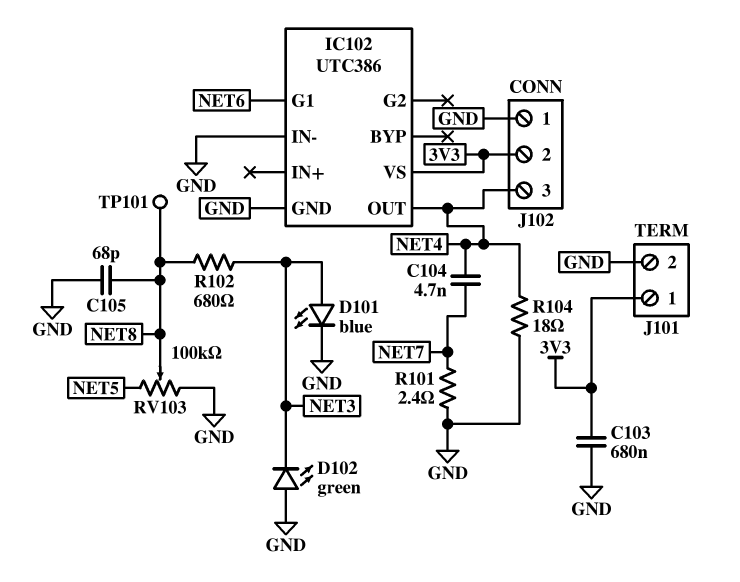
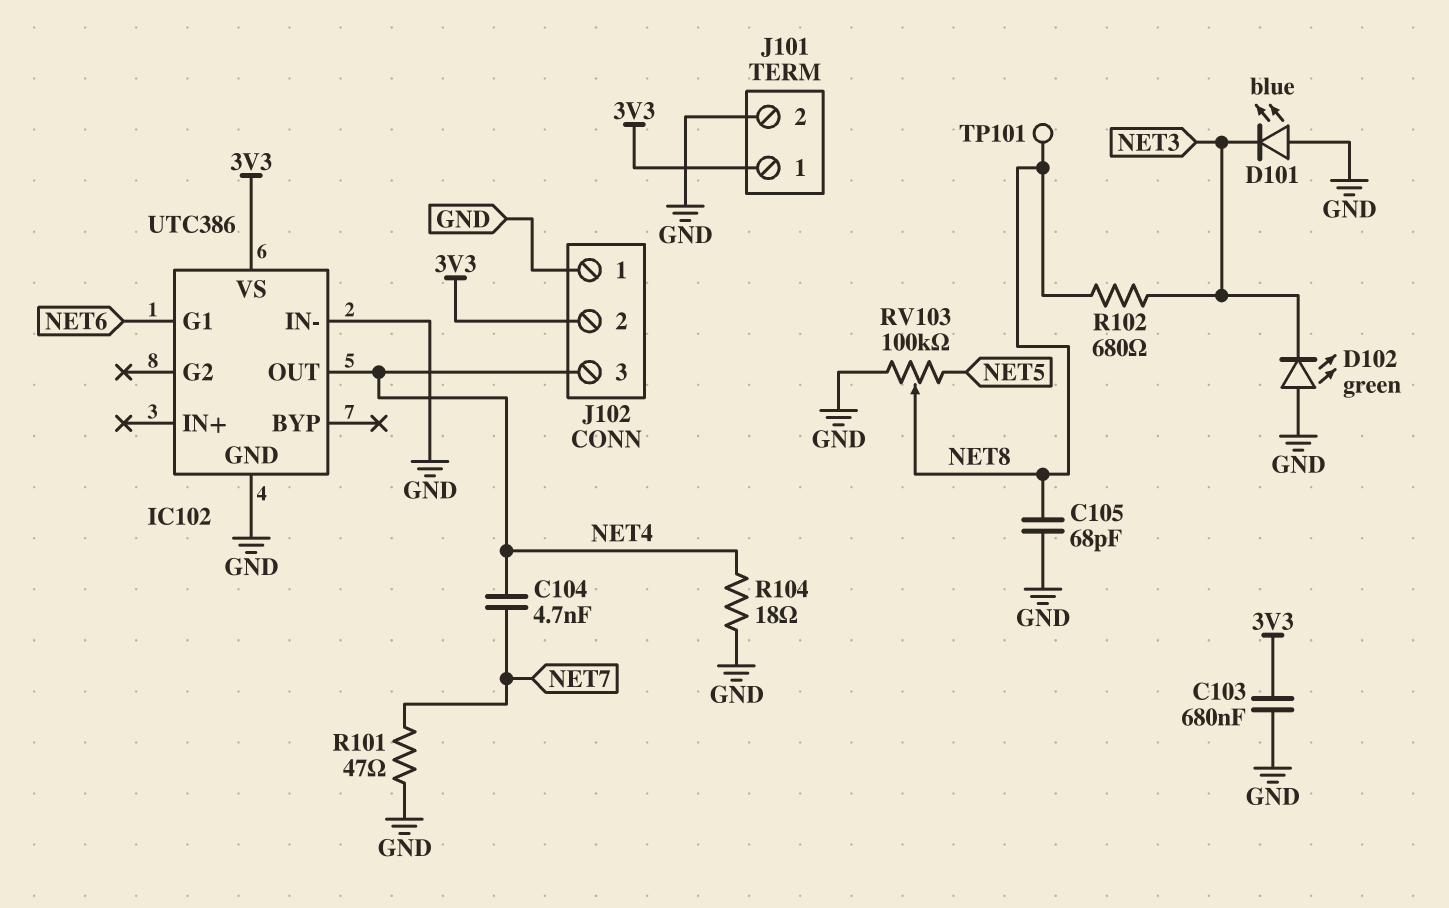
D101: LED blue (A NET3, K GND) -> LED blue (A GND, K NET3)
R101: 2.4 (GND, NET7) -> 47 (GND, NET7)

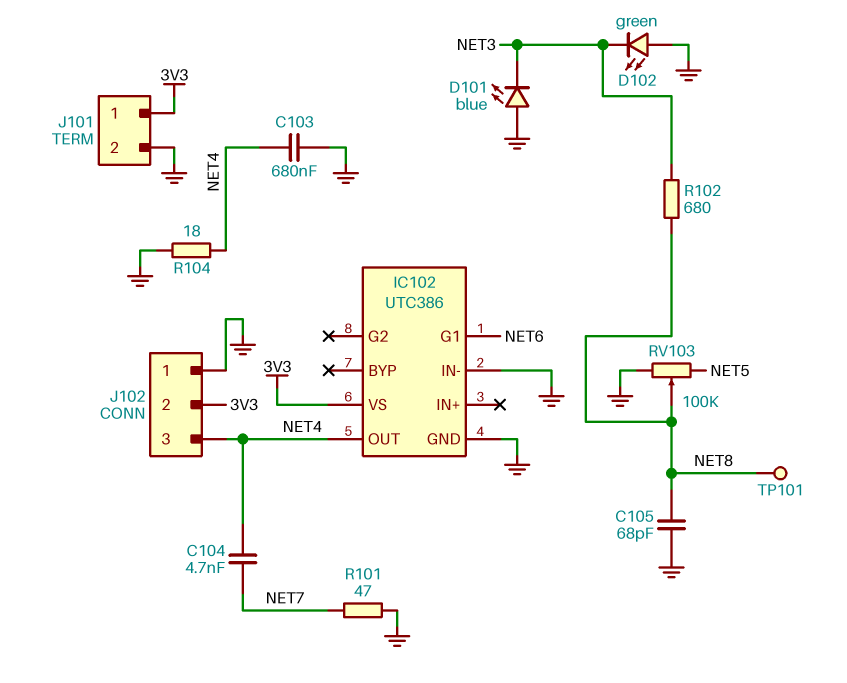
C103: 680nF (3V3, GND) -> 680nF (GND, NET4)

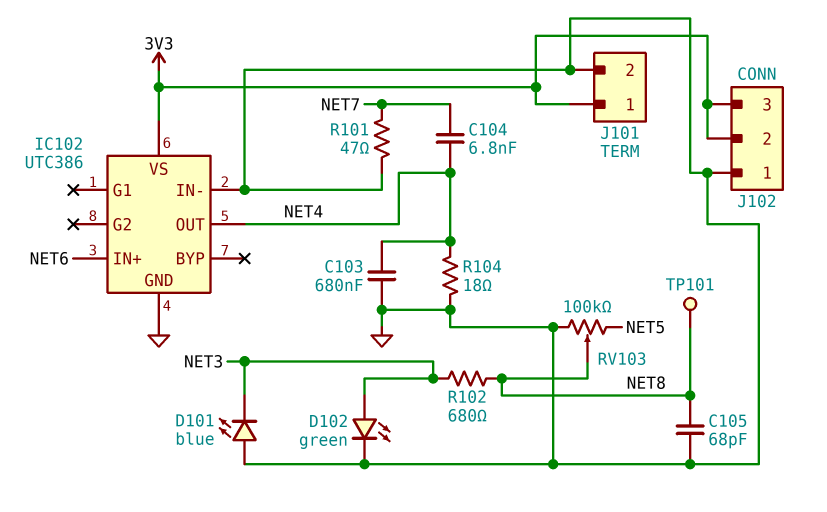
C104: 4.7nF (NET4, NET7) -> 6.8nF (NET4, NET7)
D102: LED green (A GND, K NET3) -> LED green (A NET3, K GND)
IC102 pin G1: NET6 -> none
IC102 pin IN+: none -> NET6
J102 pin 3: NET4 -> 3V3

